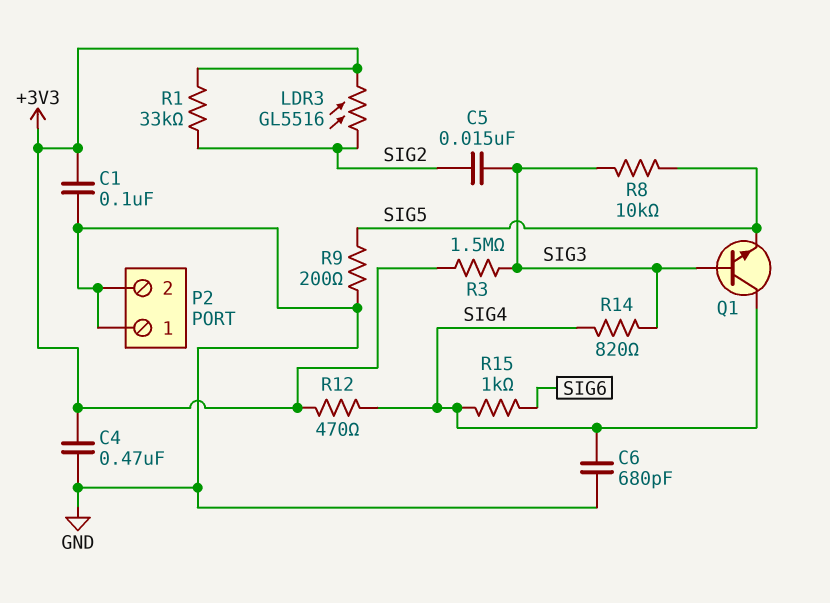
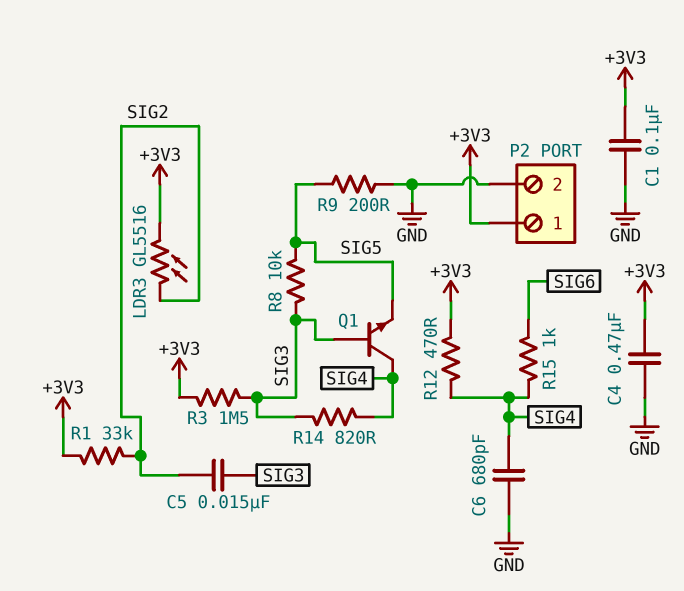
P2 pin 1: GND -> +3V3

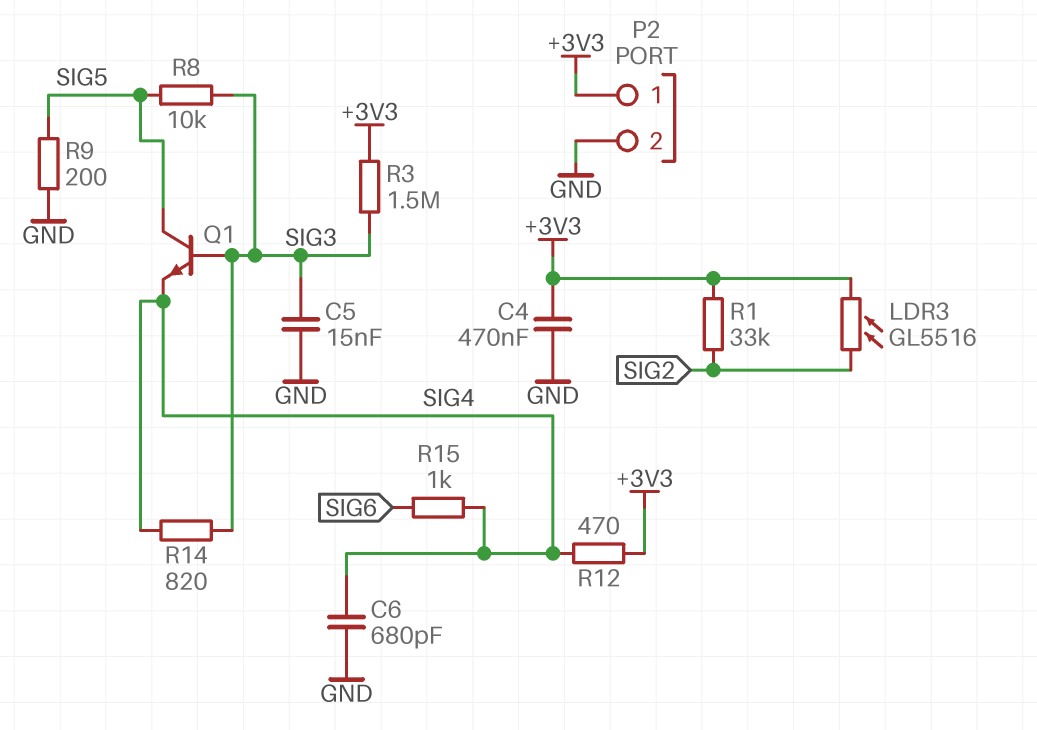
C1: 100nF (+3V3, GND) -> none
C5: 15nF (SIG2, SIG3) -> 15nF (GND, SIG3)
Q1: NPN (B SIG3, C SIG4, E SIG5) -> NPN (B SIG3, C SIG5, E SIG4)

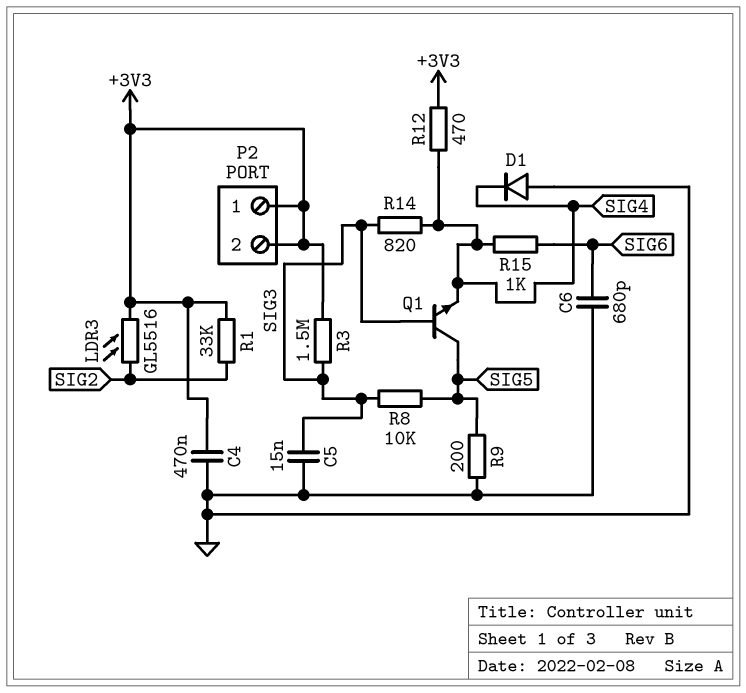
C6: 680pF (GND, SIG4) -> 680pF (GND, SIG6)
D1: none -> diode (A GND, K SIG4)
P2 pin 2: GND -> +3V3

